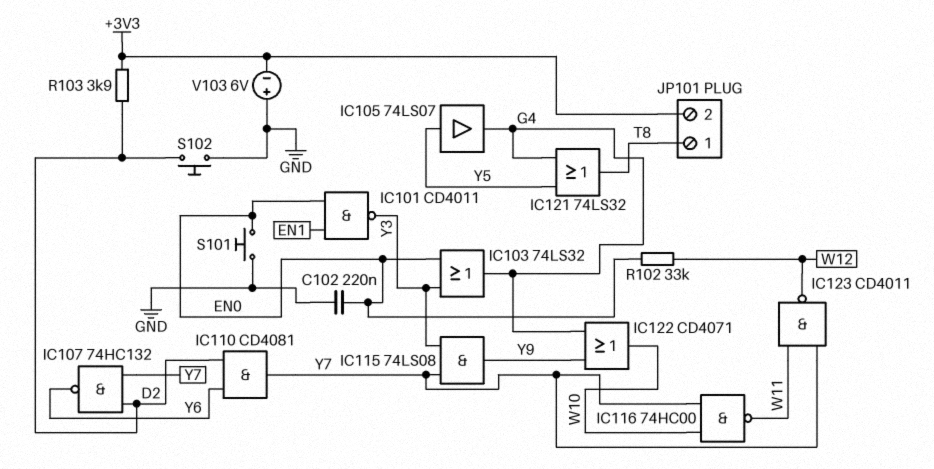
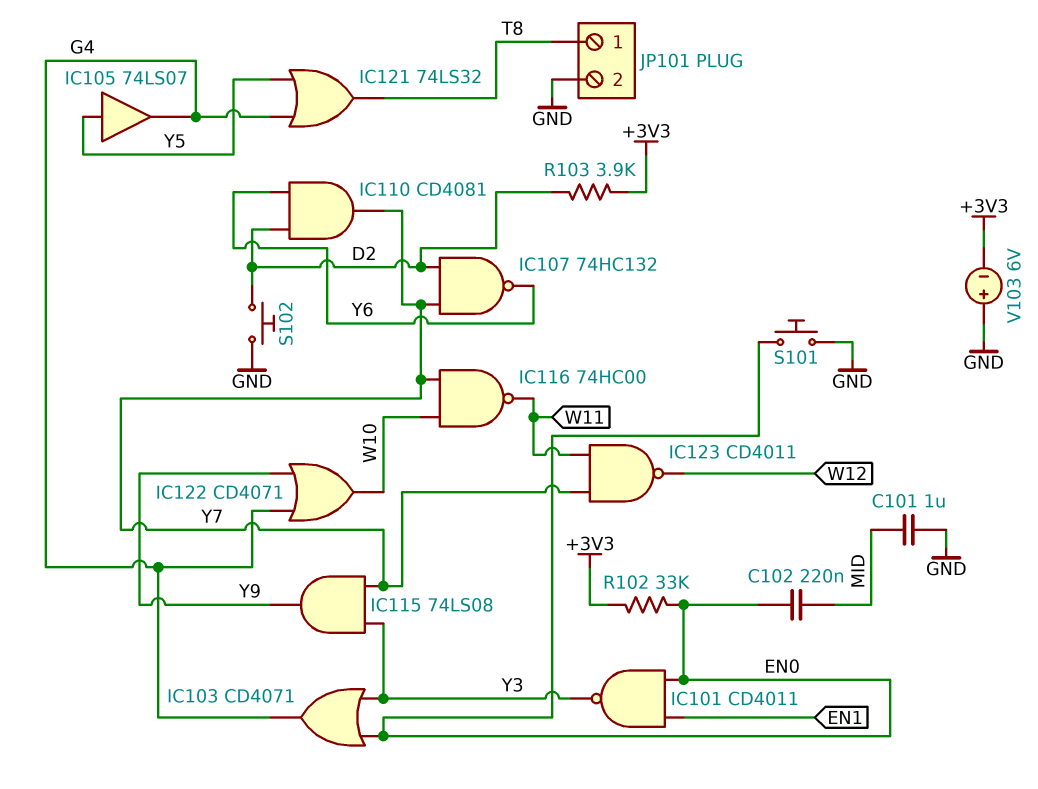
C101: none -> 1uF (GND, MID)
C102: 220nF (EN0, GND) -> 220nF (EN0, MID)
IC103: OR 74LS32 (in EN0, in Y3, out G4) -> OR CD4071 (in EN0, in Y3, out G4)
JP101 pin 2: +3V3 -> GND
R102: 33k (EN0, W12) -> 33k (+3V3, EN0)

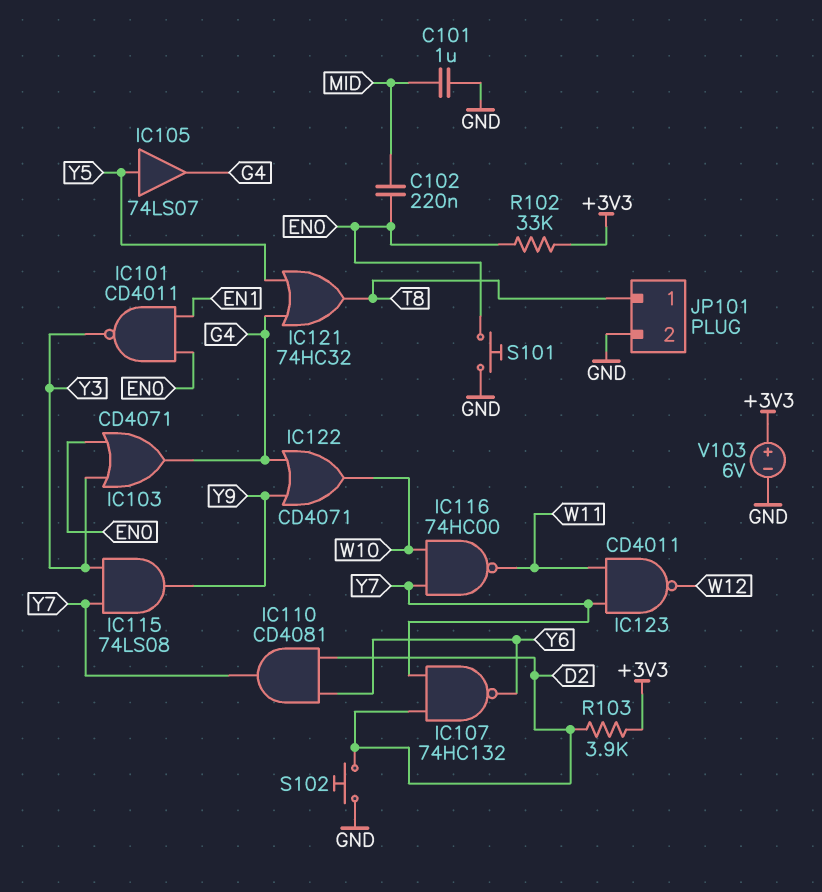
IC121: OR 74LS32 (in G4, in Y5, out T8) -> OR 74HC32 (in G4, in Y5, out T8)
V103: 6V (plus GND, minus +3V3) -> 6V (plus +3V3, minus GND)

